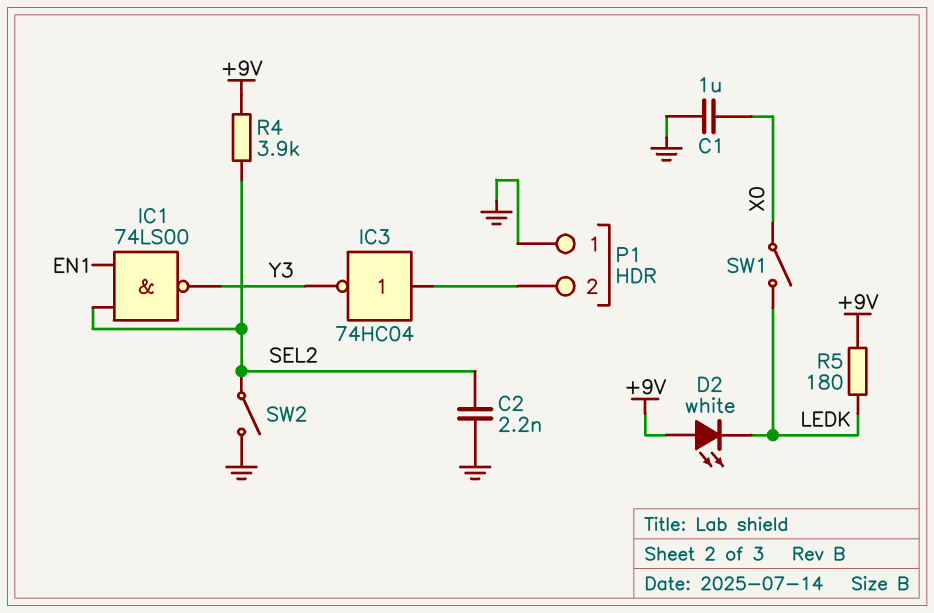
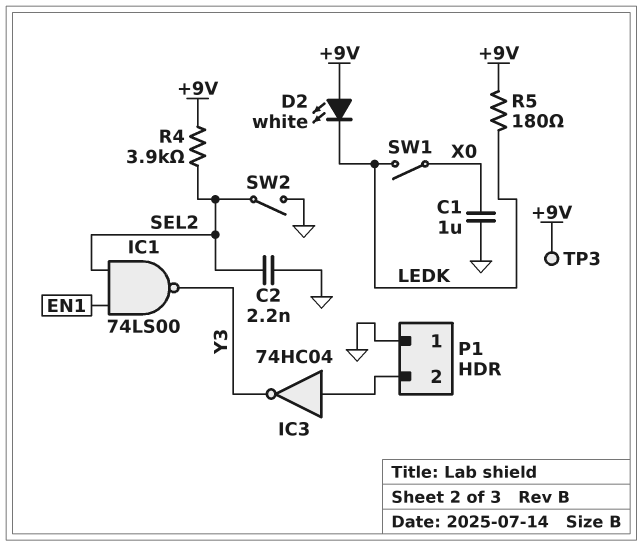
TP3: none -> test point (+9V)

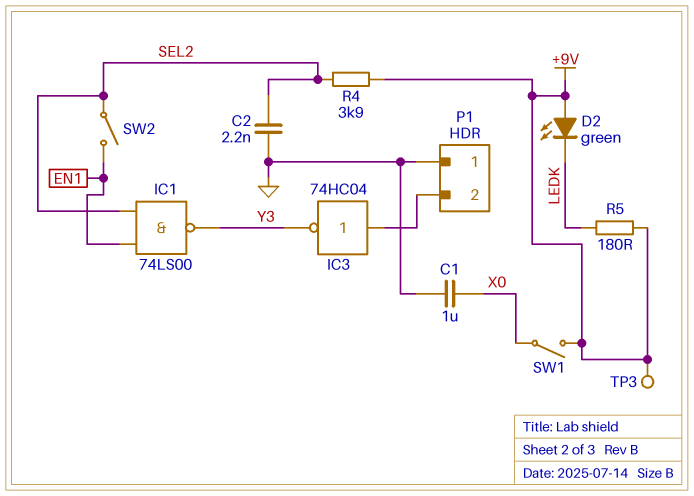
D2: LED white (A +9V, K LEDK) -> LED green (A +9V, K LEDK)
SW1: switch (LEDK, X0) -> switch (+9V, X0)
SW2: switch (GND, SEL2) -> switch (EN1, SEL2)

